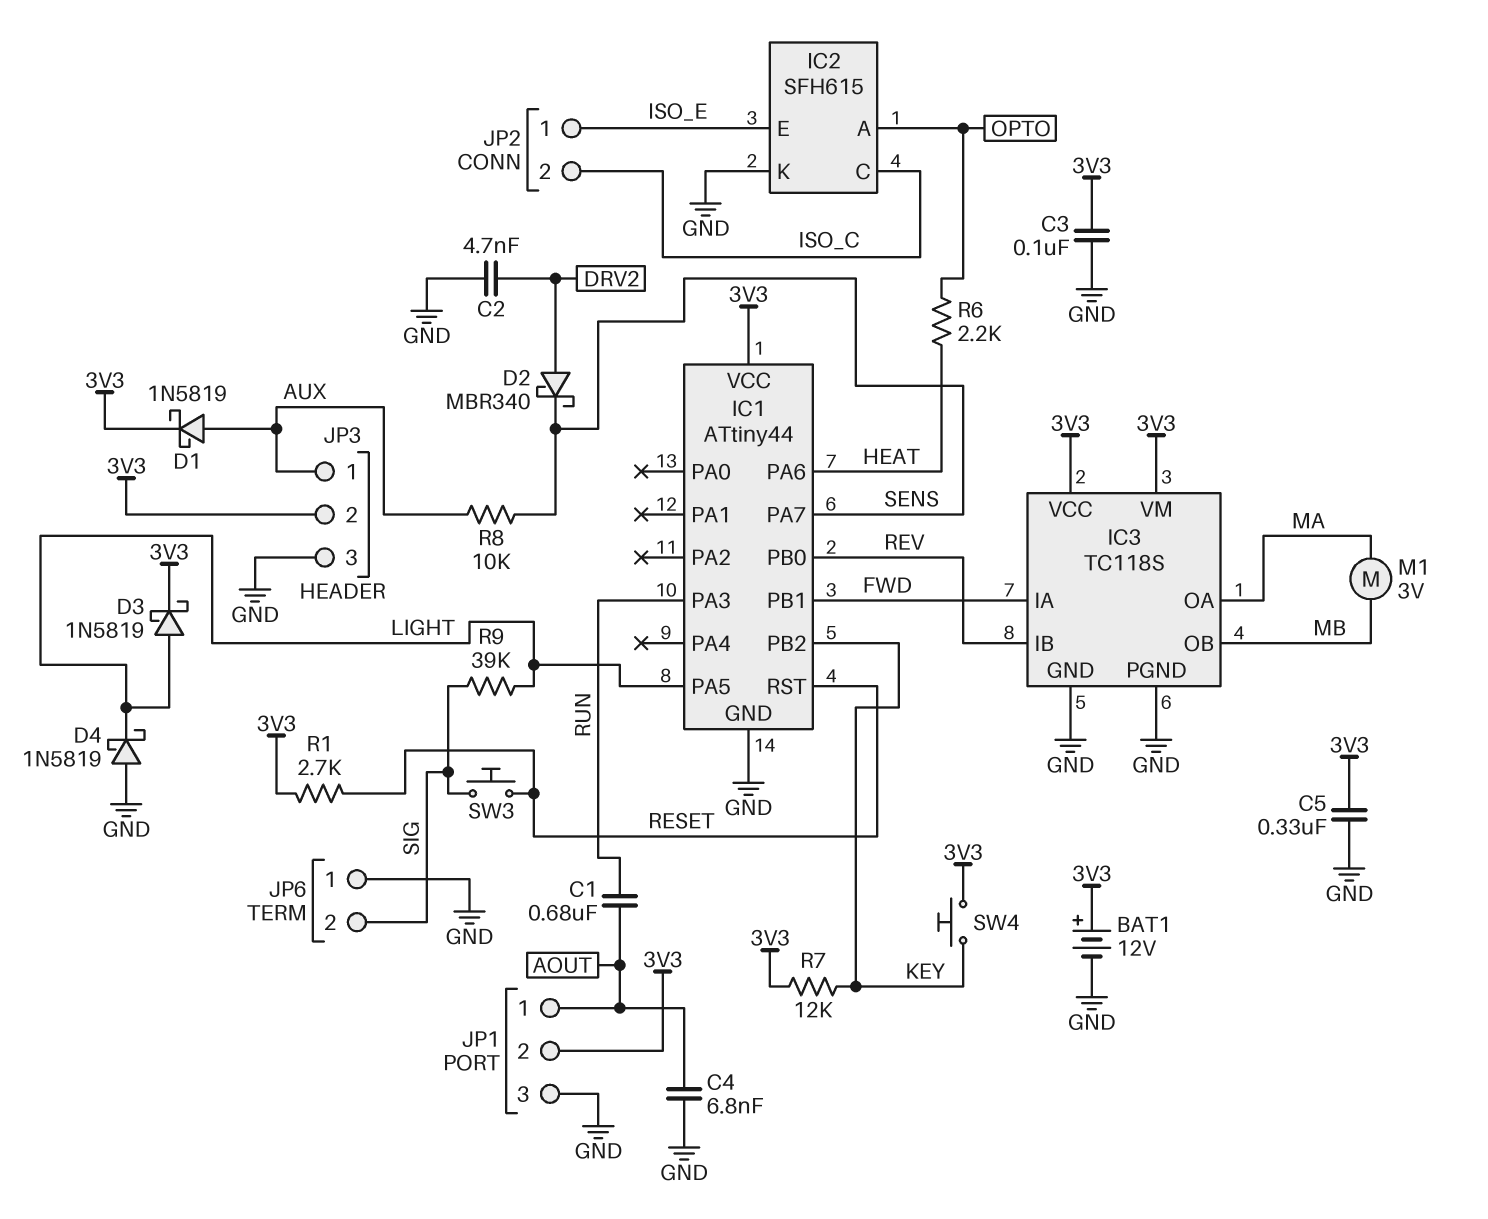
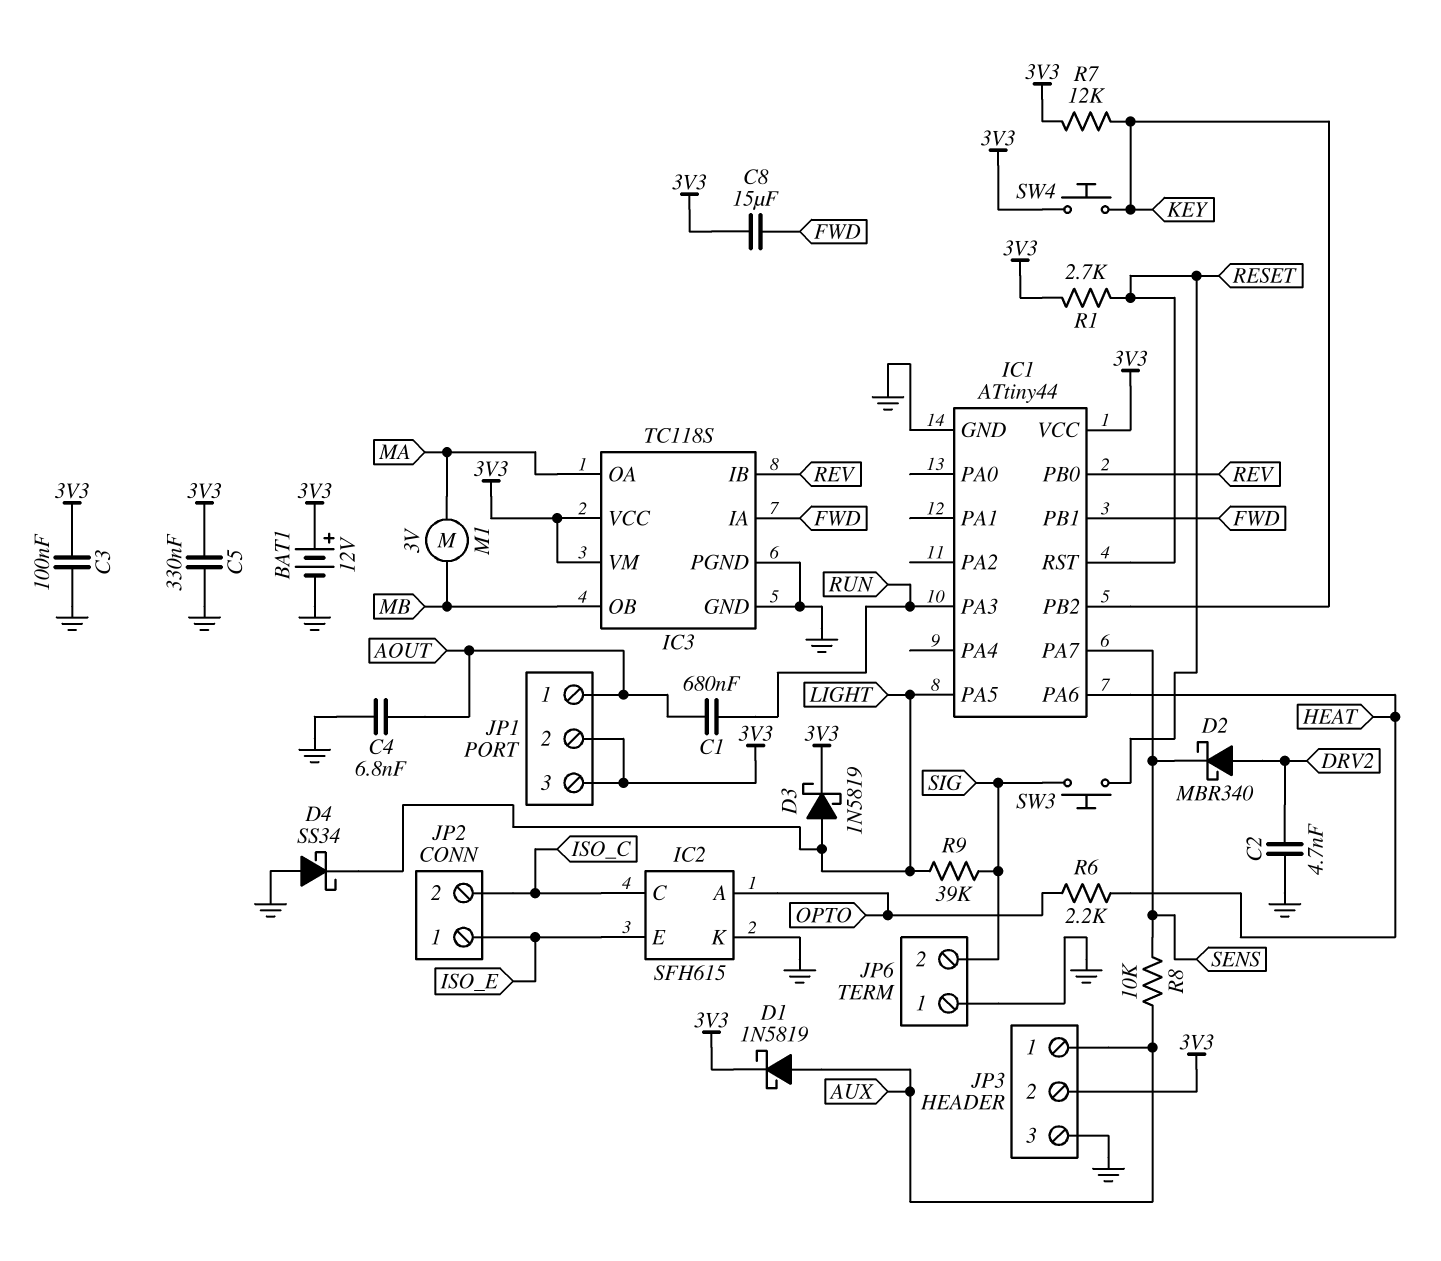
C8: none -> 15uF (3V3, FWD)
D4: schottky 1N5819 (A GND, K LIGHT) -> schottky SS34 (A GND, K LIGHT)
JP1 pin 3: GND -> 3V3

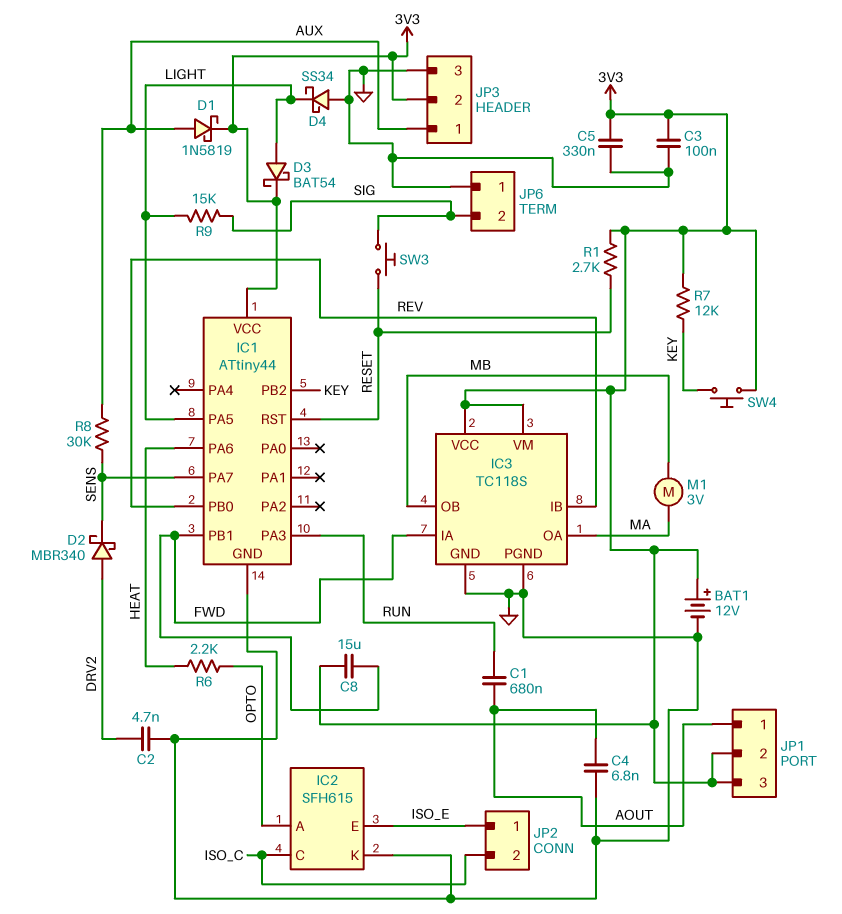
D3: schottky 1N5819 (A LIGHT, K 3V3) -> schottky BAT54 (A LIGHT, K 3V3)
R8: 10k (AUX, SENS) -> 30k (AUX, SENS)
R9: 39k (LIGHT, SIG) -> 15k (LIGHT, SIG)

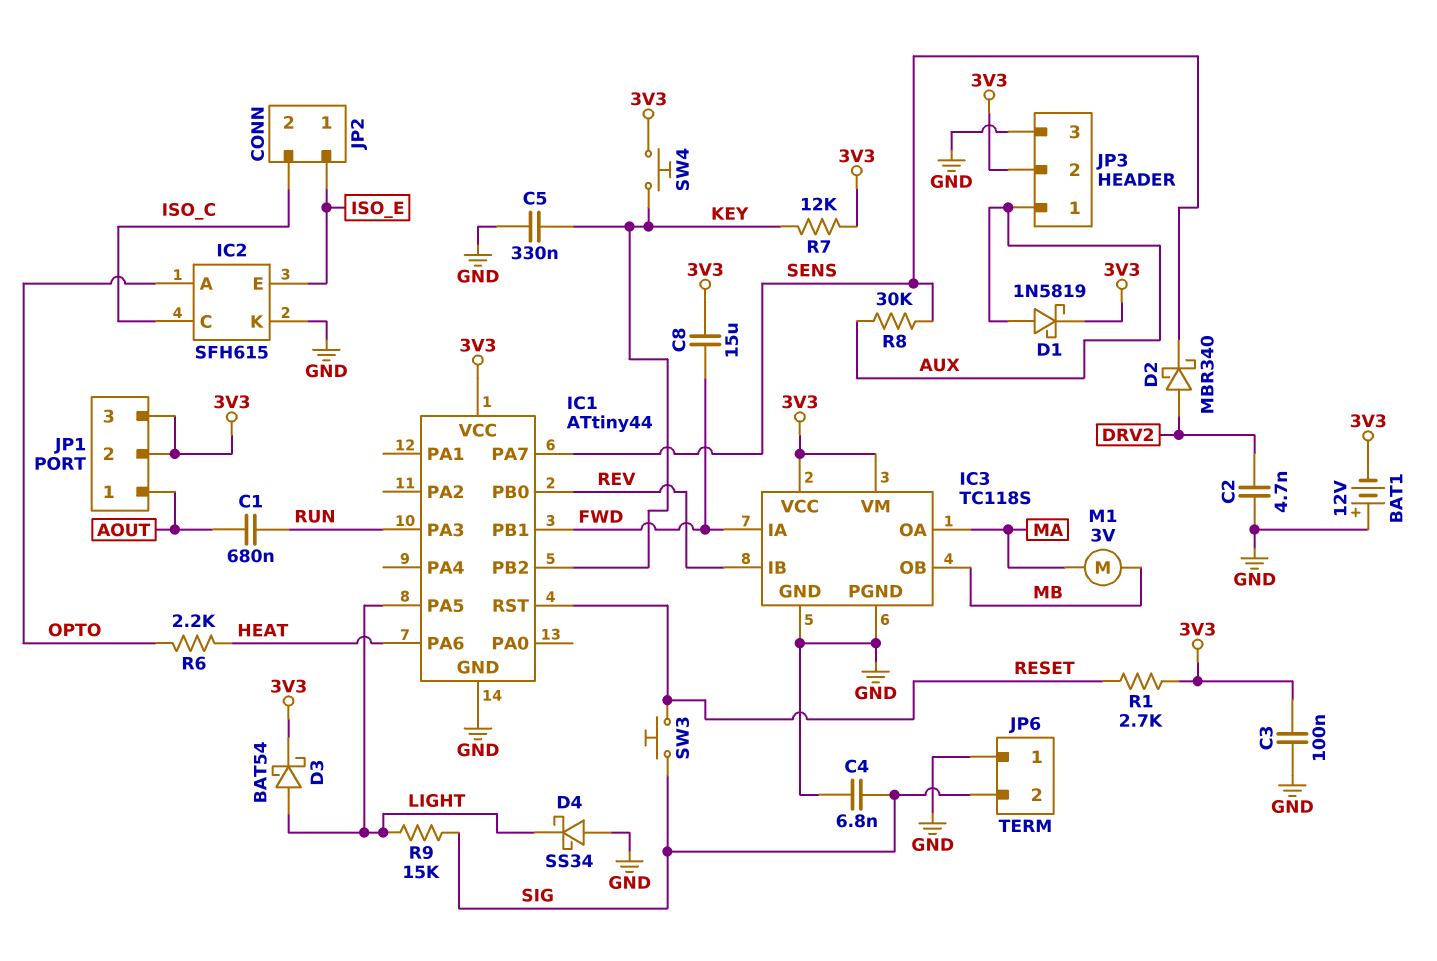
BAT1: 12V (plus 3V3, minus GND) -> 12V (plus GND, minus 3V3)
C4: 6.8nF (AOUT, GND) -> 6.8nF (GND, SIG)
C5: 330nF (3V3, GND) -> 330nF (GND, KEY)

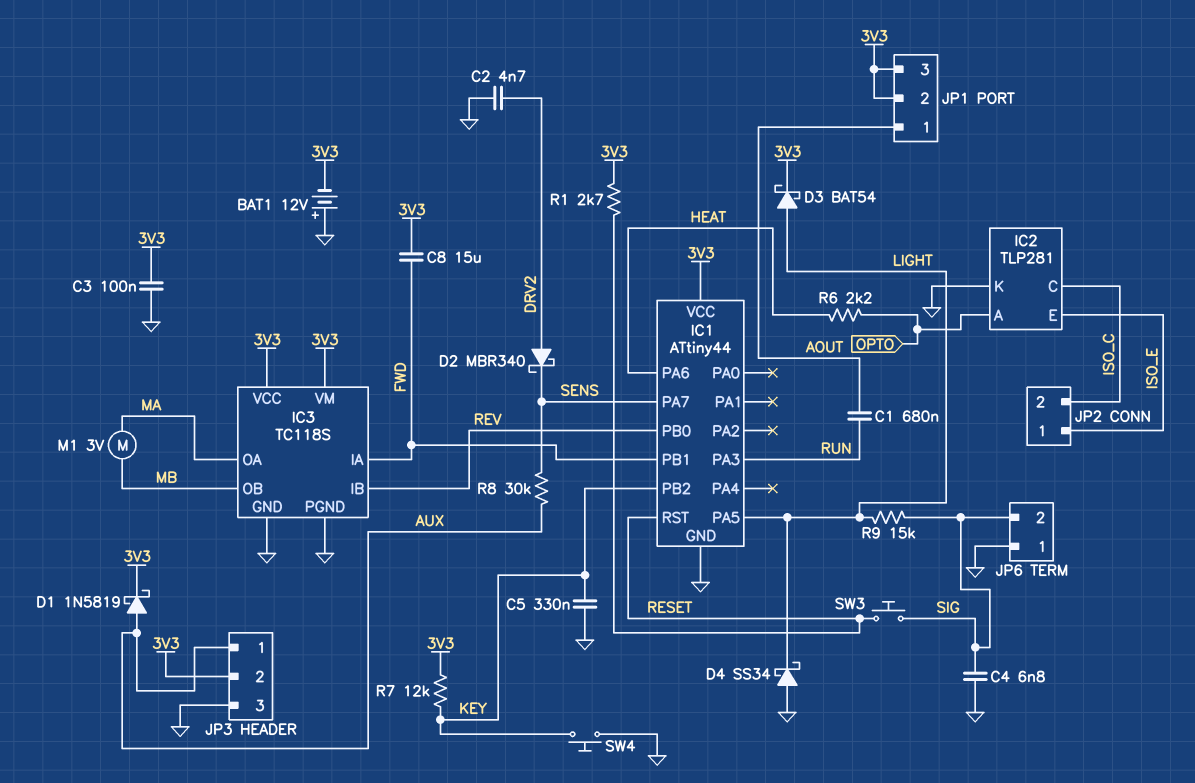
IC2: SFH615 -> TLP281
SW4: button (3V3, KEY) -> button (GND, KEY)

